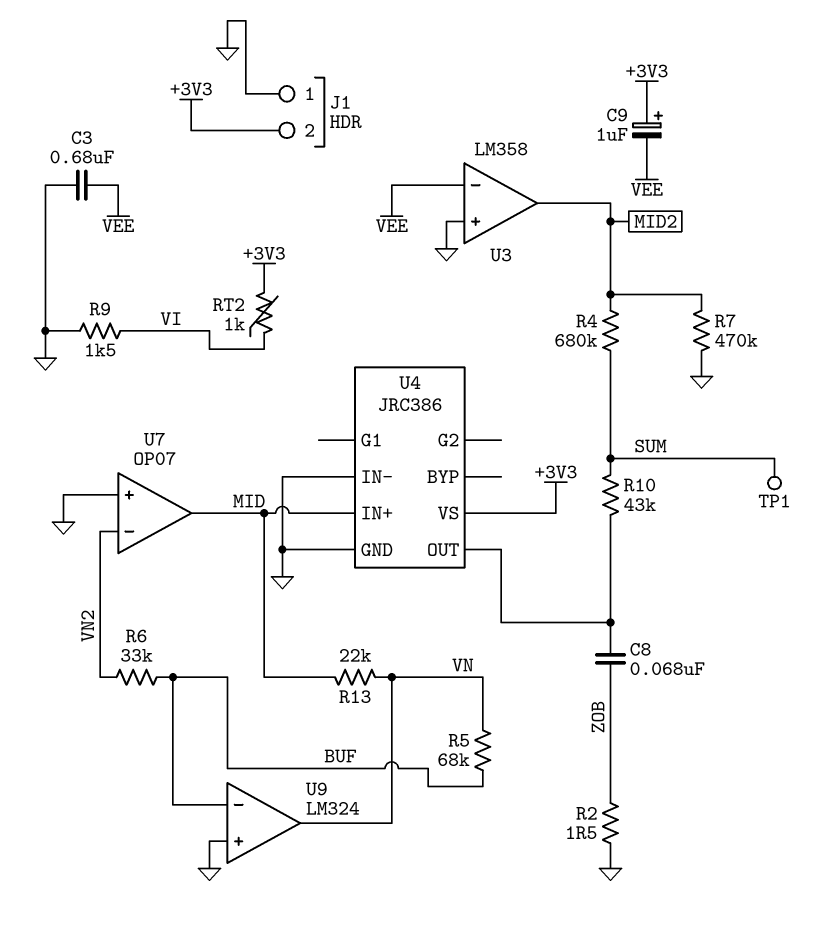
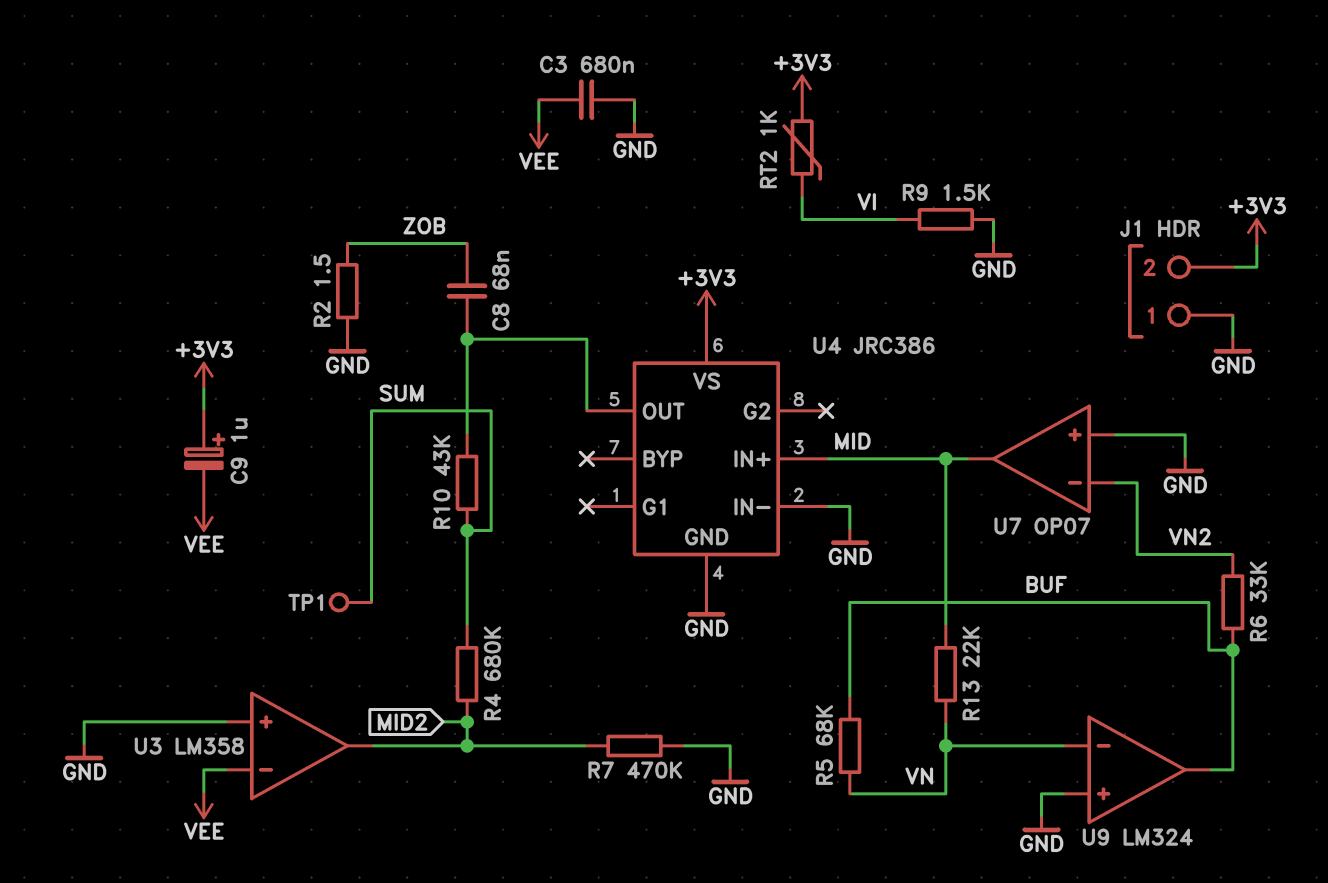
U9 pin in-: BUF -> VN
U9 pin out: VN -> BUF

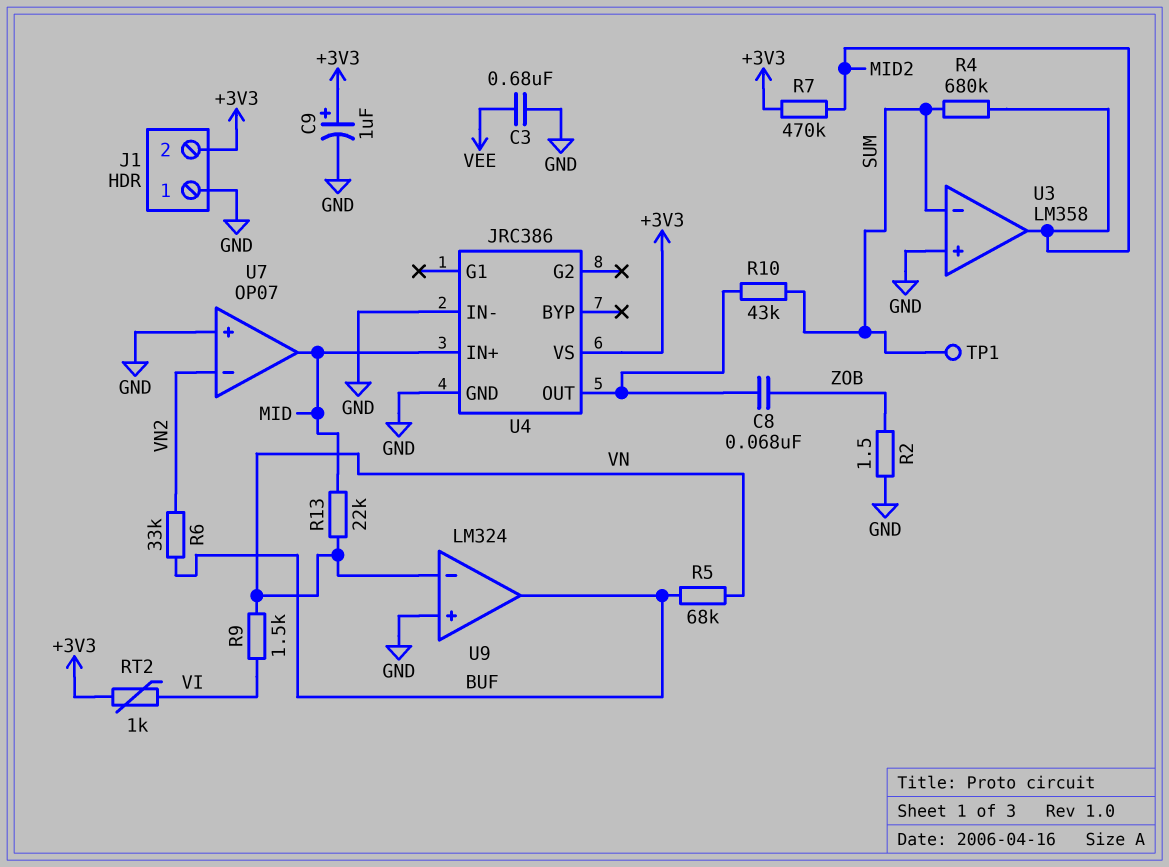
C9: 1uF (plus +3V3, minus VEE) -> 1uF (plus +3V3, minus GND)
R7: 470k (GND, MID2) -> 470k (+3V3, MID2)
R9: 1.5k (GND, VI) -> 1.5k (VI, VN)
U3 pin in-: VEE -> SUM

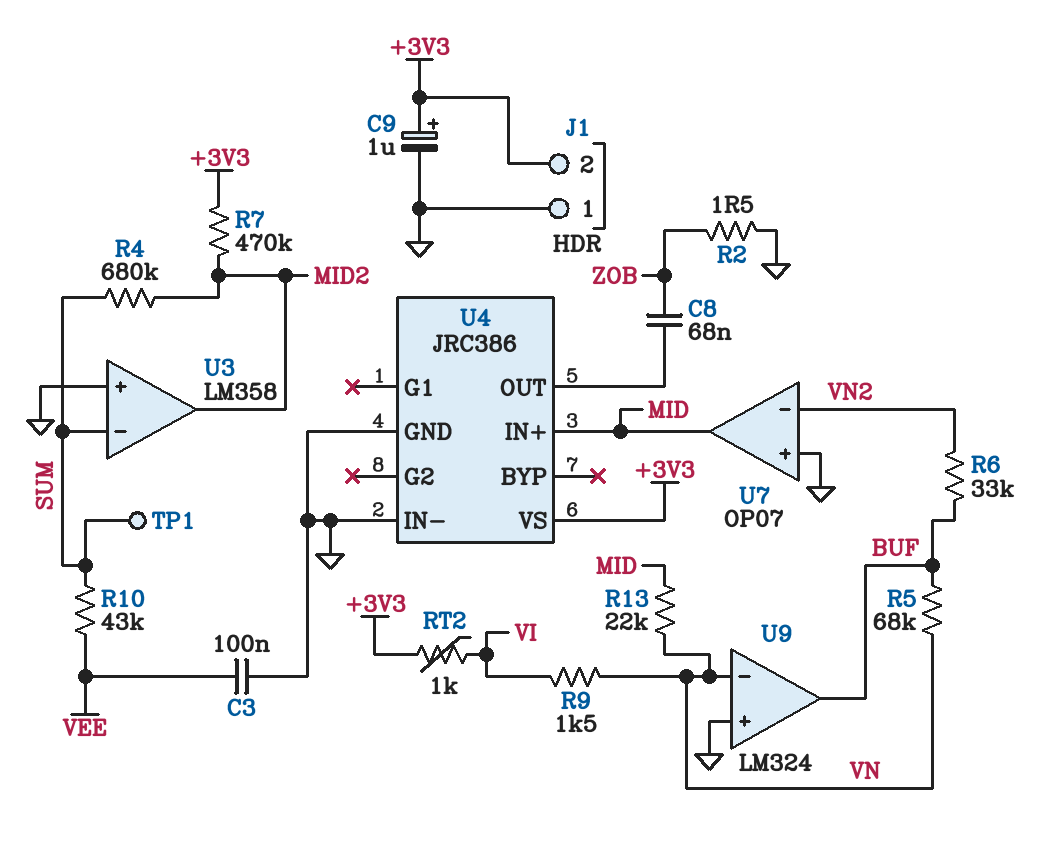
C3: 680nF (GND, VEE) -> 100nF (GND, VEE)
R10: 43k (SUM, U4/OUT) -> 43k (SUM, VEE)

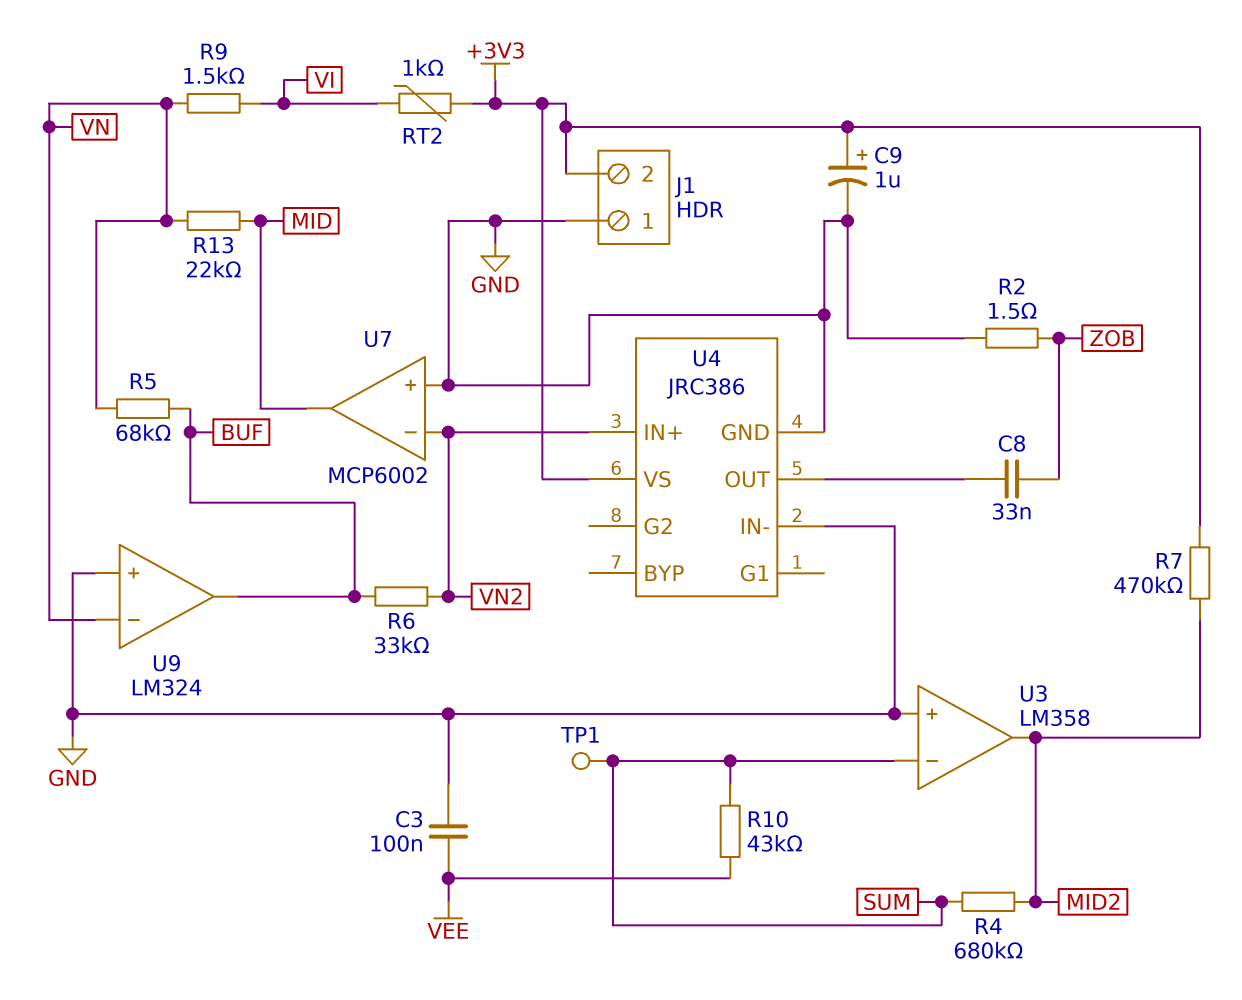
C8: 68nF (U4/OUT, ZOB) -> 33nF (U4/OUT, ZOB)
U4 pin IN+: MID -> VN2
U7: OP07 -> MCP6002

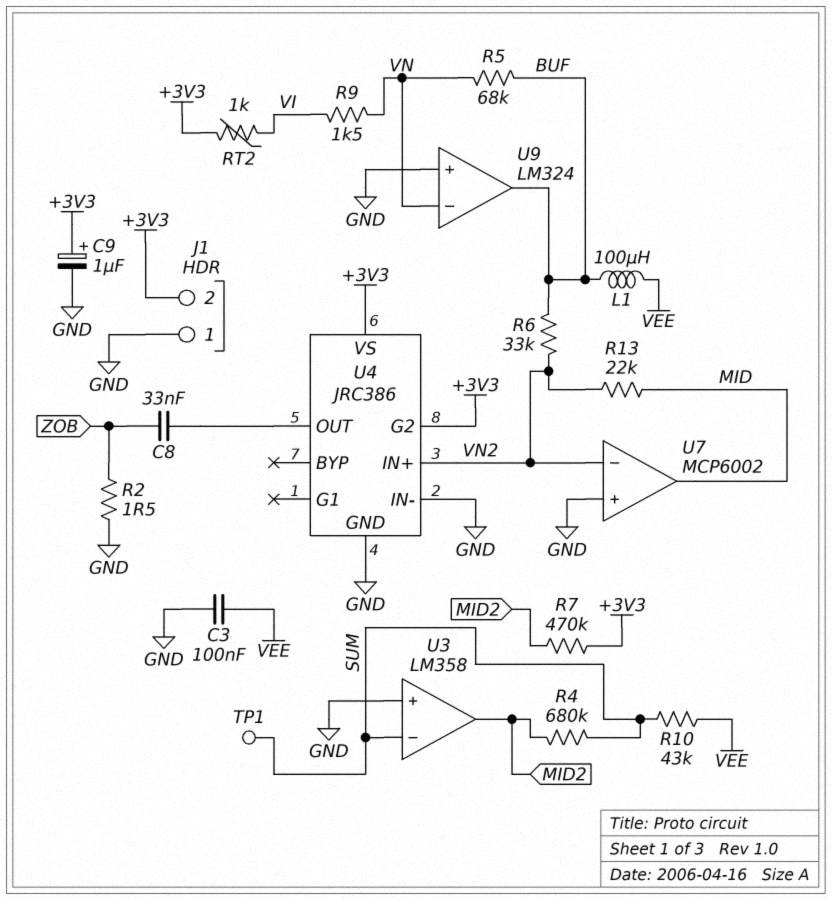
L1: none -> 100uH (BUF, VEE)
R13: 22k (MID, VN) -> 22k (MID, VN2)
U4 pin G2: none -> +3V3

